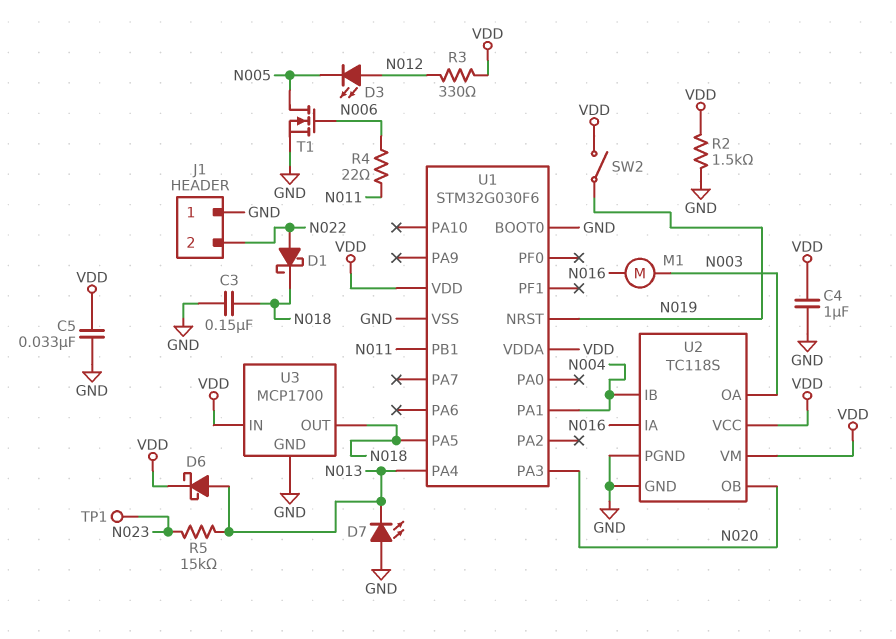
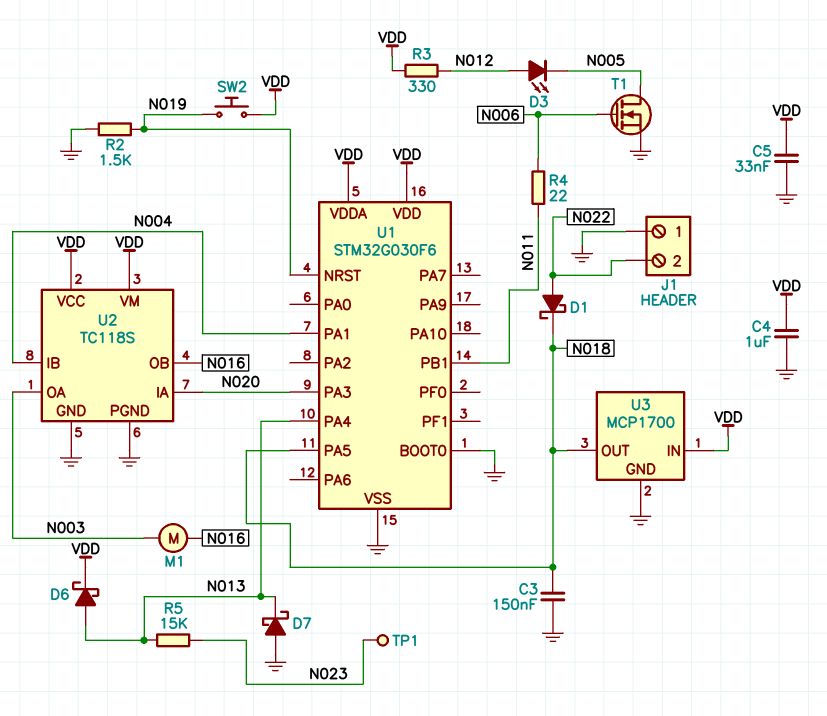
D7: LED (A GND, K N013) -> schottky (A GND, K N013)
R2: 1.5k (GND, VDD) -> 1.5k (GND, N019)
SW2: switch (N019, VDD) -> button (N019, VDD)
U2 pin IA: N016 -> N020
U2 pin OB: N020 -> N016

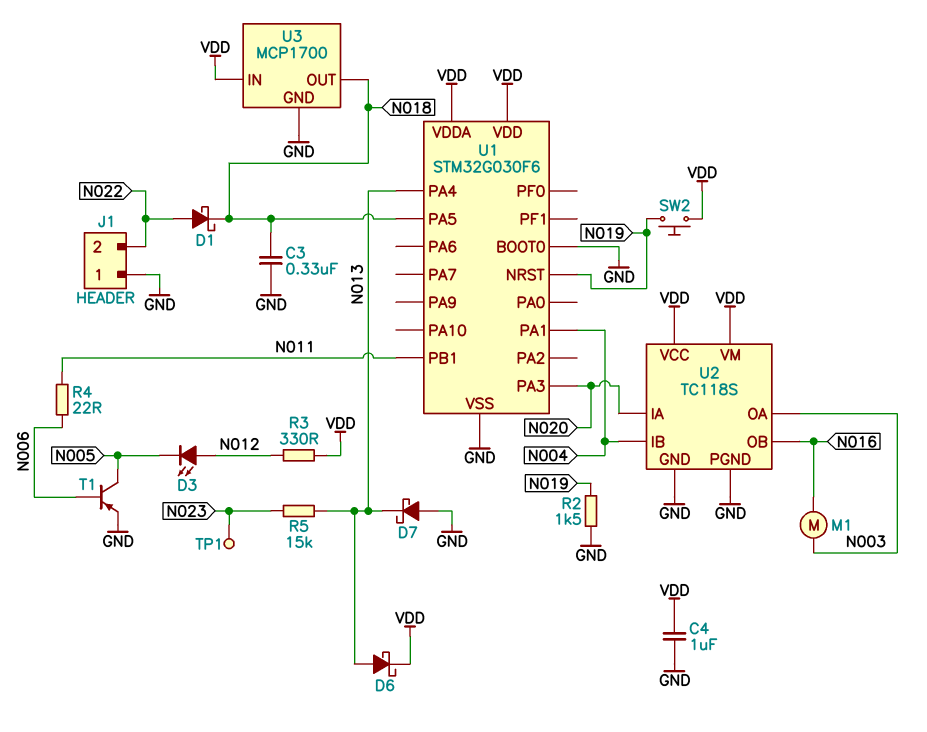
C3: 150nF (GND, N018) -> 330nF (GND, N018)
C5: 33nF (GND, VDD) -> none
T1: NMOS (G N006, D N005, S GND) -> PNP (B N006, C N005, E GND)

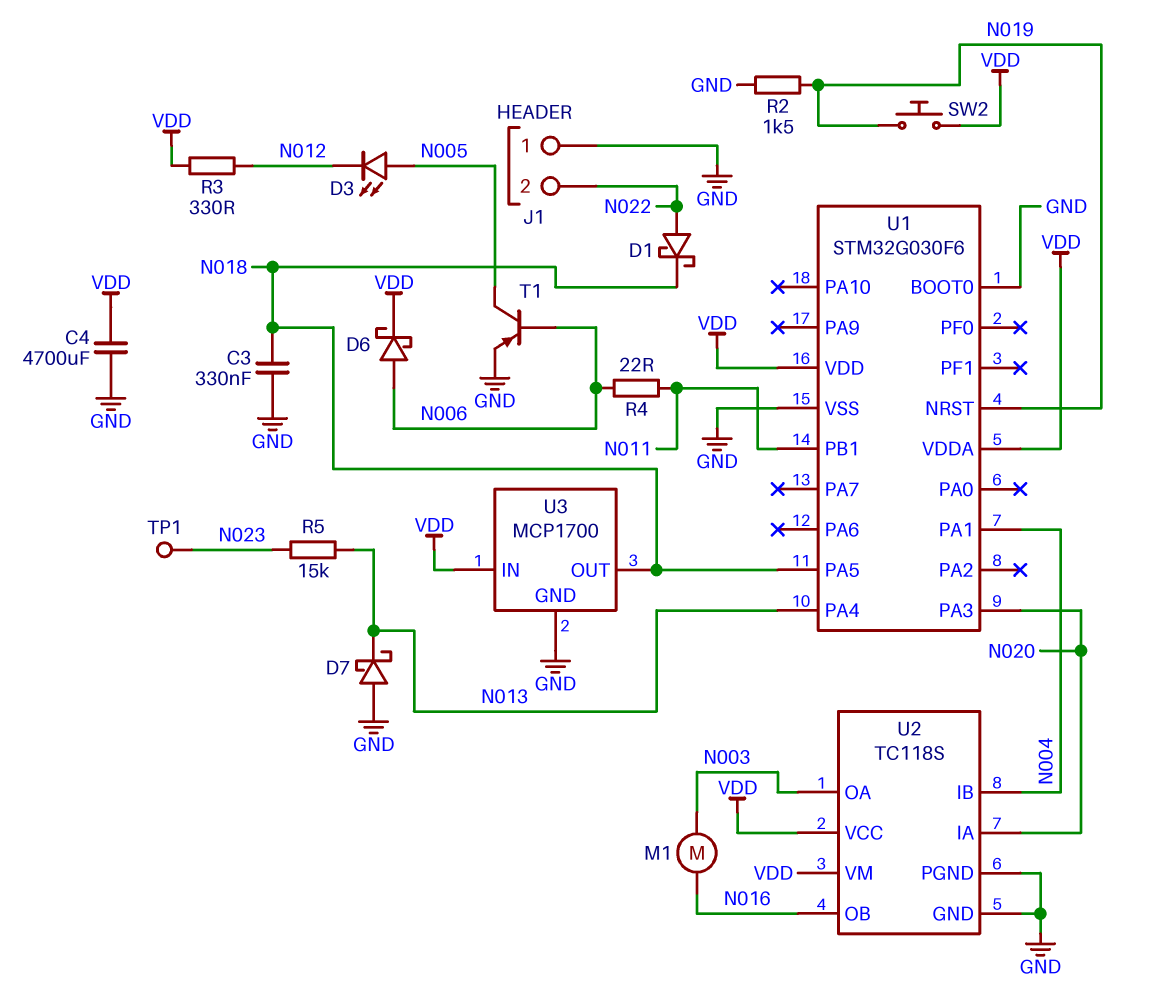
C4: 1uF (GND, VDD) -> 4700uF (GND, VDD)
D3: LED (A N012, K N005) -> LED (A N005, K N012)
D6: schottky (A N013, K VDD) -> schottky (A N006, K VDD)

